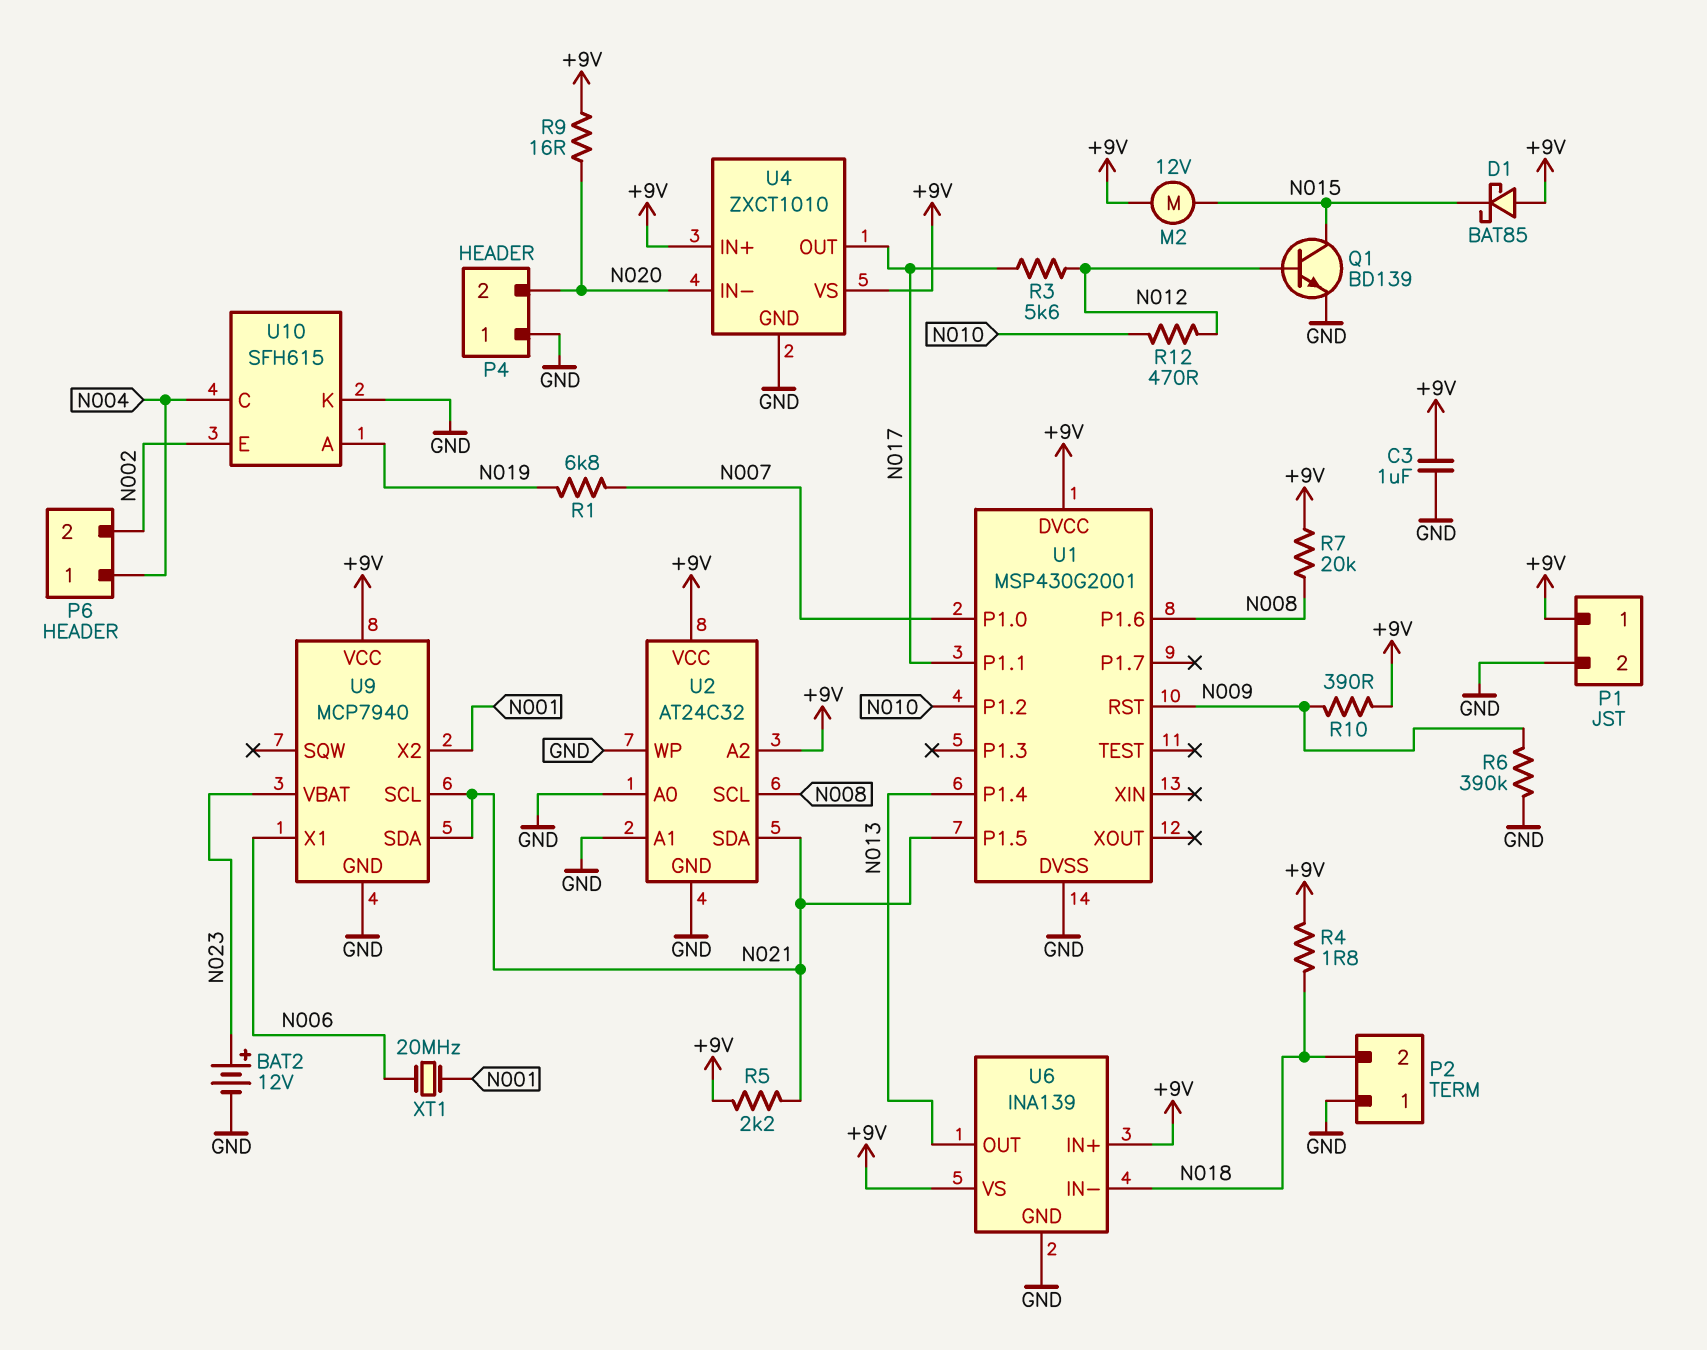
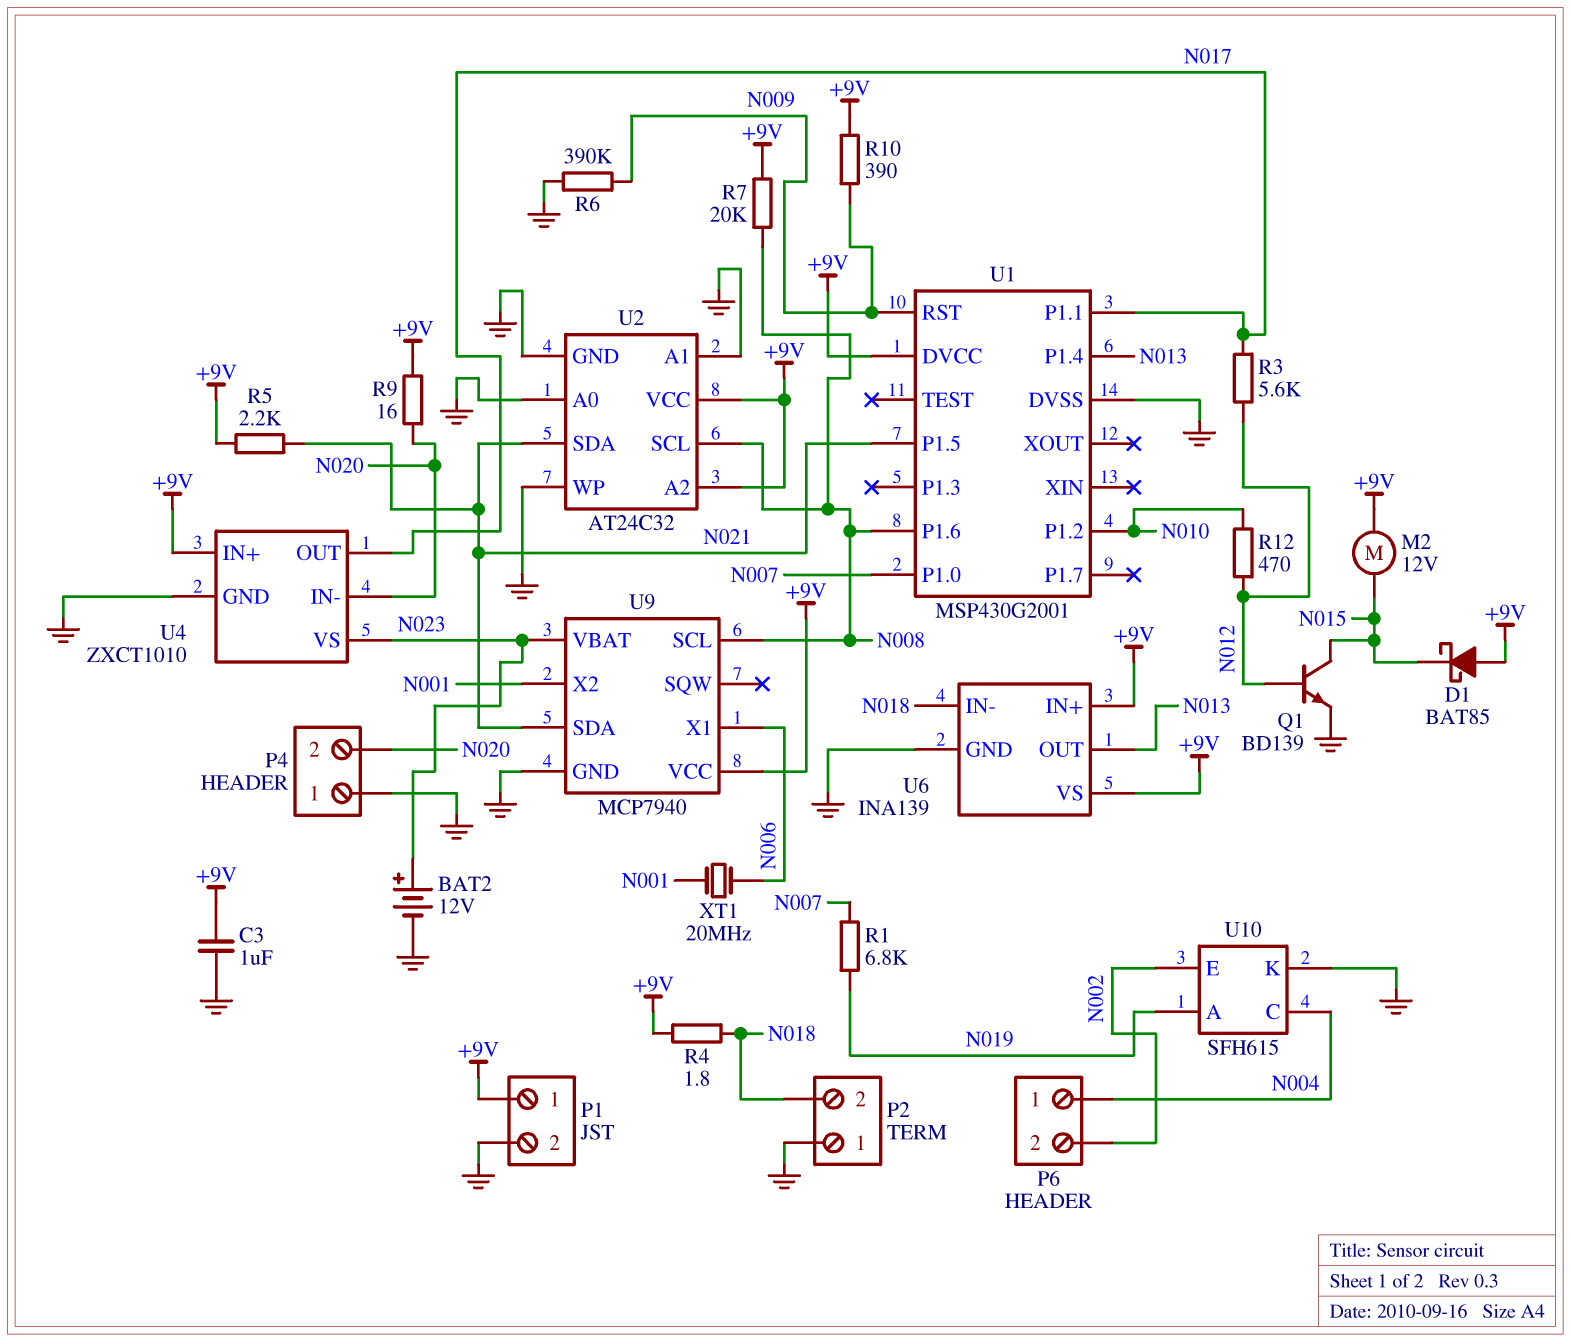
U4 pin VS: +9V -> N023
U9 pin SCL: N021 -> N008

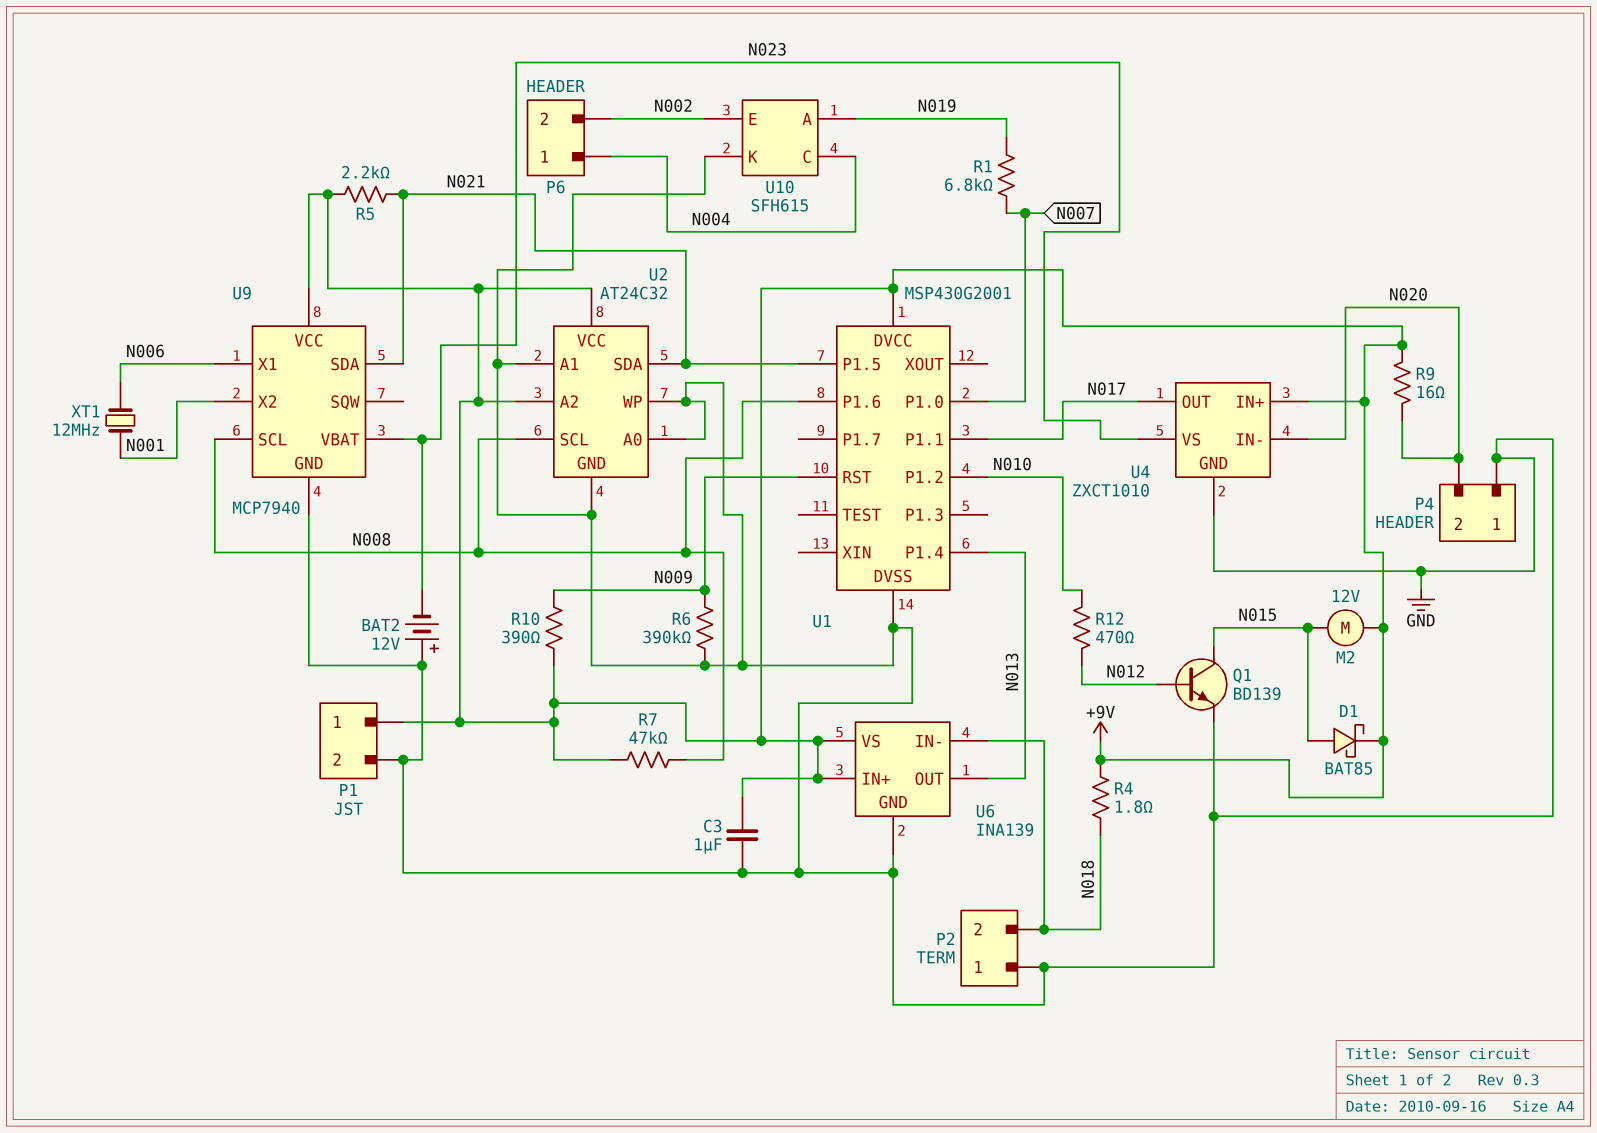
BAT2: 12V (plus N023, minus GND) -> 12V (plus GND, minus N023)
D1: schottky BAT85 (A +9V, K N015) -> schottky BAT85 (A N015, K +9V)
R3: 5.6k (N012, N017) -> none
R7: 20k (+9V, N008) -> 47k (+9V, N008)
XT1: 20MHz (N001, N006) -> 12MHz (N001, N006)

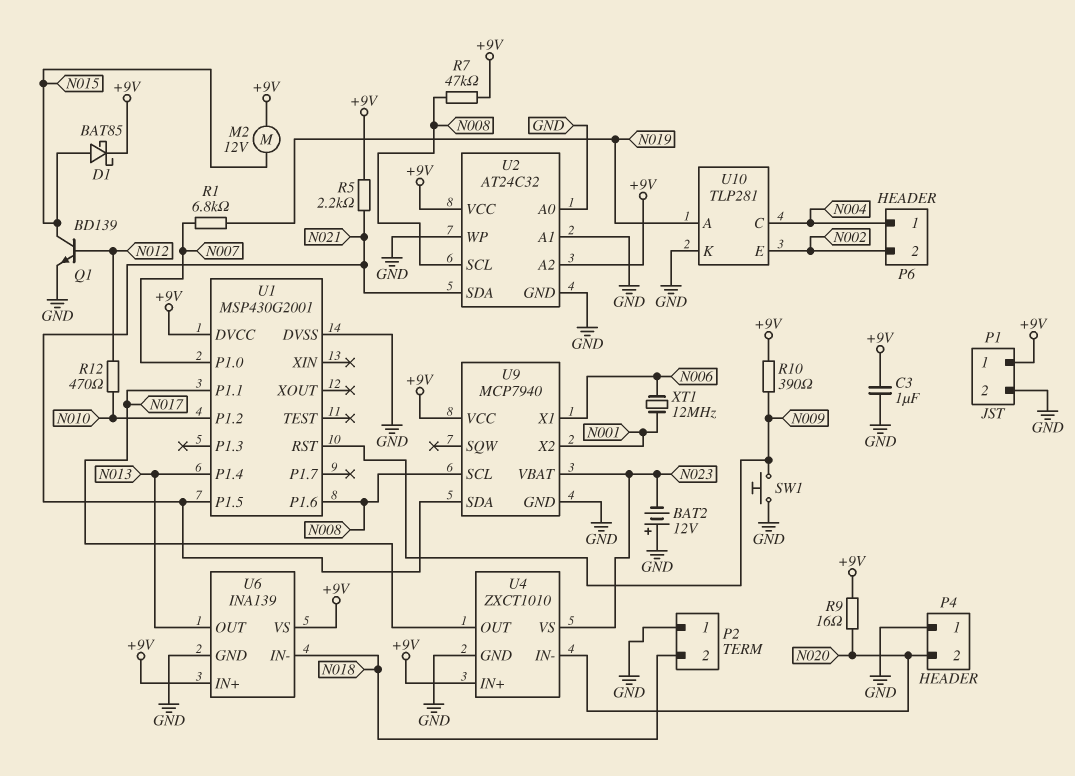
R4: 1.8 (+9V, N018) -> none
R6: 390k (GND, N009) -> none
SW1: none -> button (GND, N009)
U10: SFH615 -> TLP281

